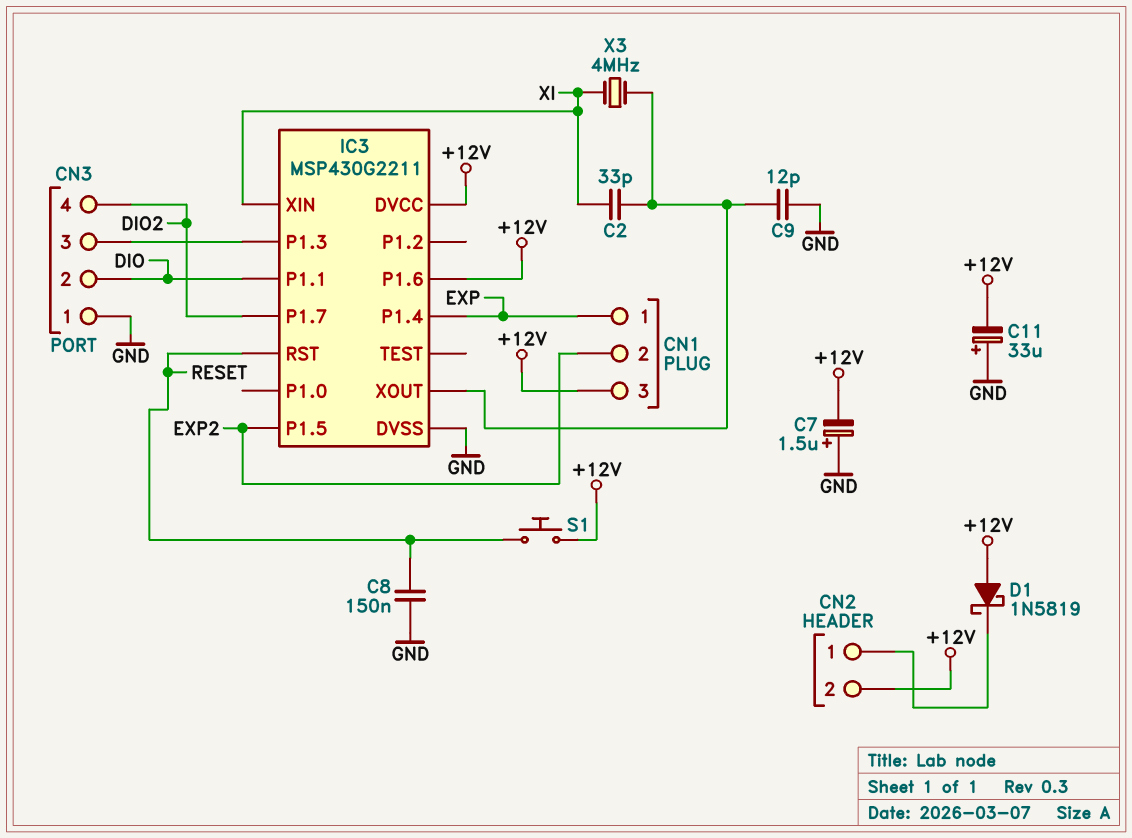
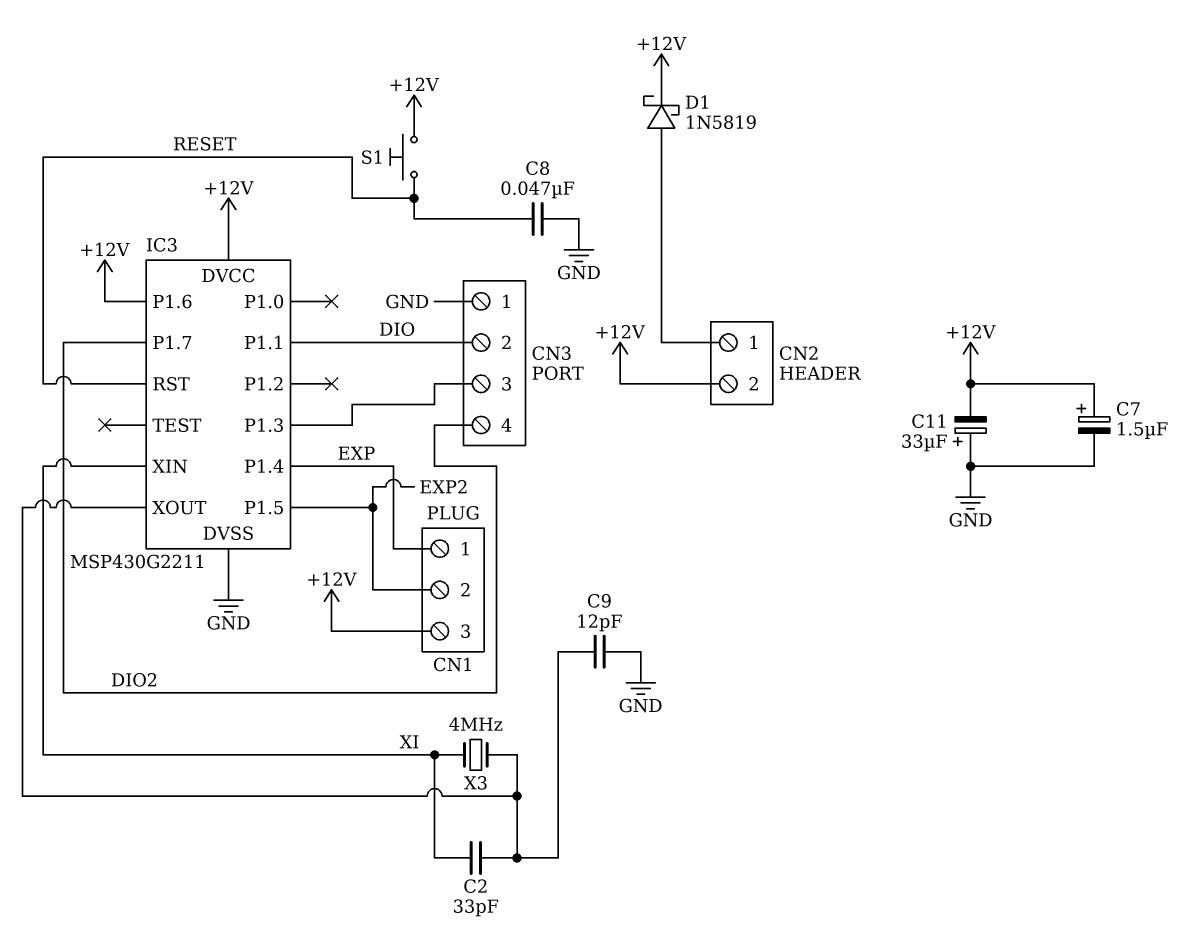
C7: 1.5uF (plus GND, minus +12V) -> 1.5uF (plus +12V, minus GND)
C8: 150nF (GND, RESET) -> 47nF (GND, RESET)
D1: schottky 1N5819 (A +12V, K CN2/1) -> schottky 1N5819 (A CN2/1, K +12V)

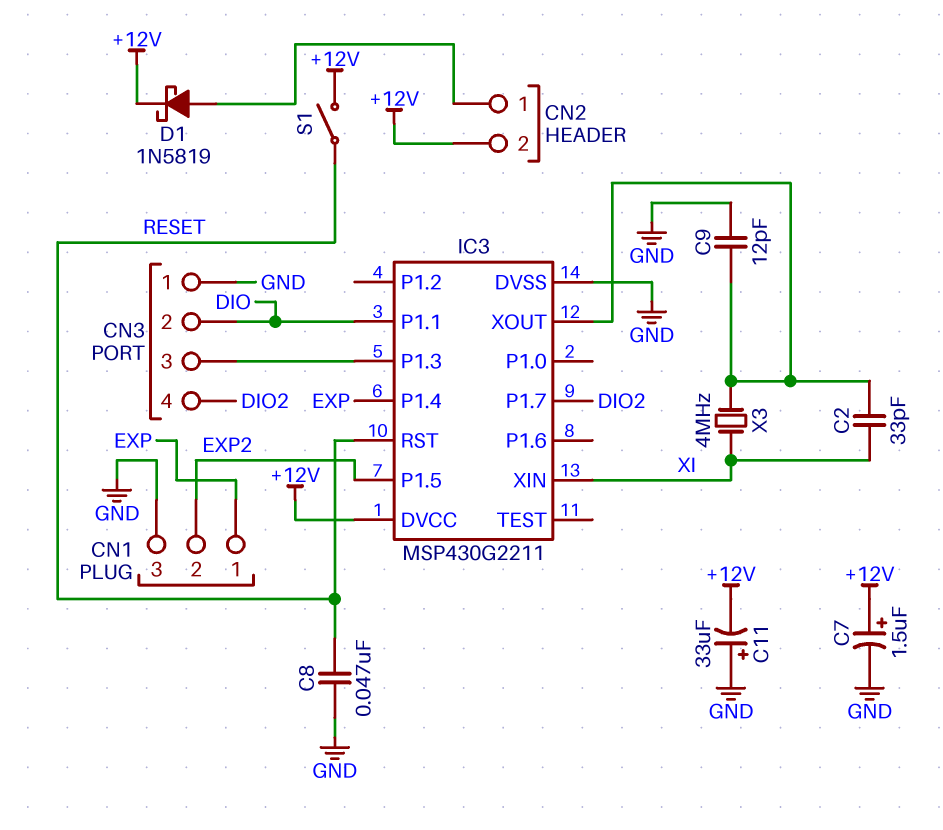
CN1 pin 3: +12V -> GND
IC3 pin P1.6: +12V -> none
S1: button (+12V, RESET) -> switch (+12V, RESET)

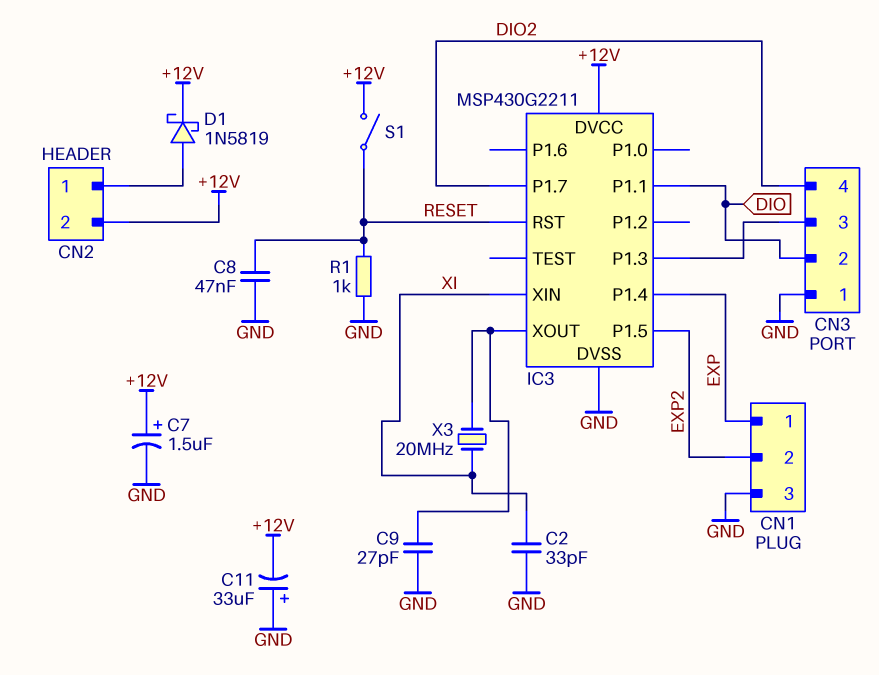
C2: 33pF (IC3/XOUT, XI) -> 33pF (GND, XI)
C9: 12pF (GND, IC3/XOUT) -> 27pF (GND, IC3/XOUT)
R1: none -> 1k (GND, RESET)
X3: 4MHz (IC3/XOUT, XI) -> 20MHz (IC3/XOUT, XI)

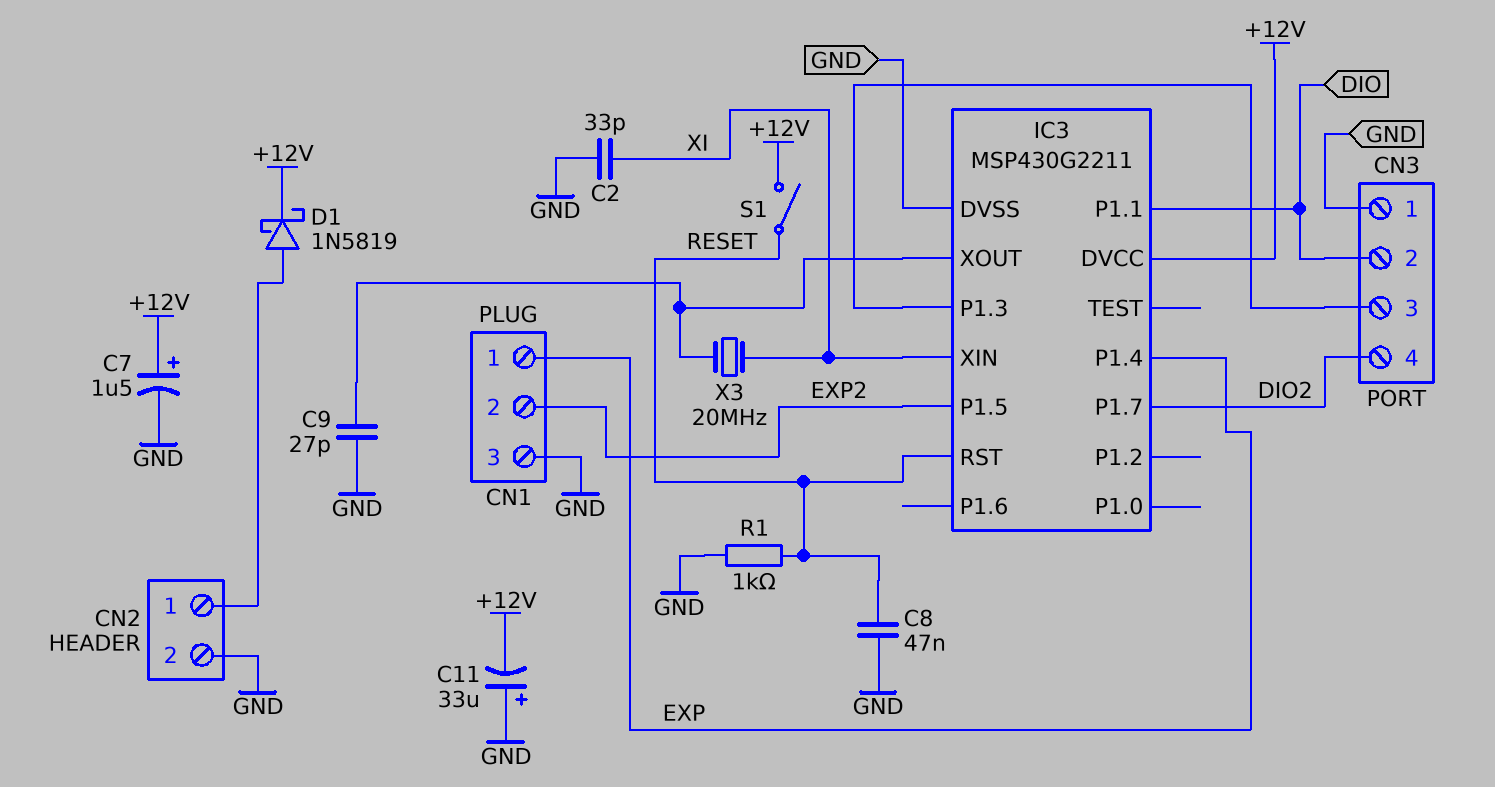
CN2 pin 2: +12V -> GND

